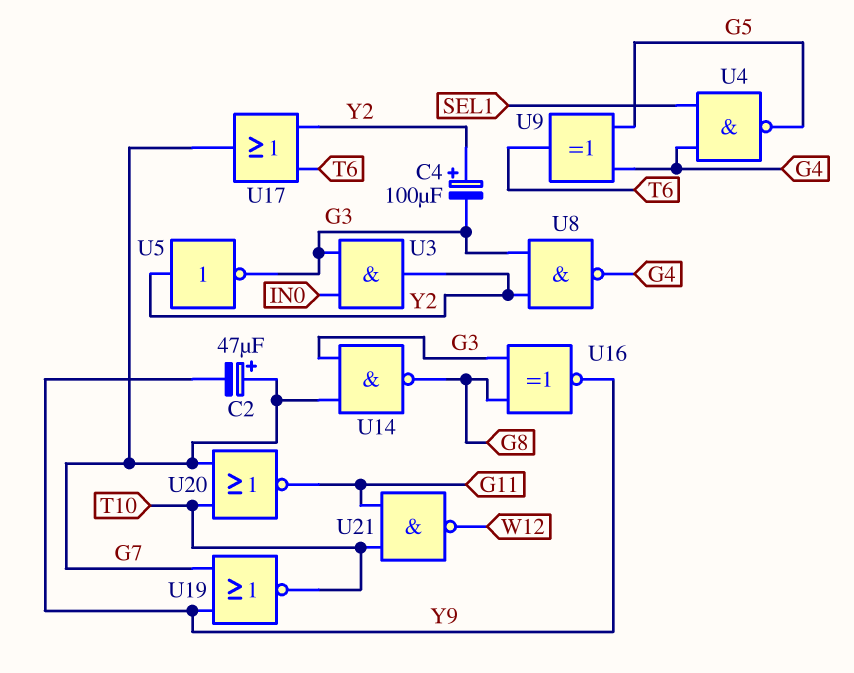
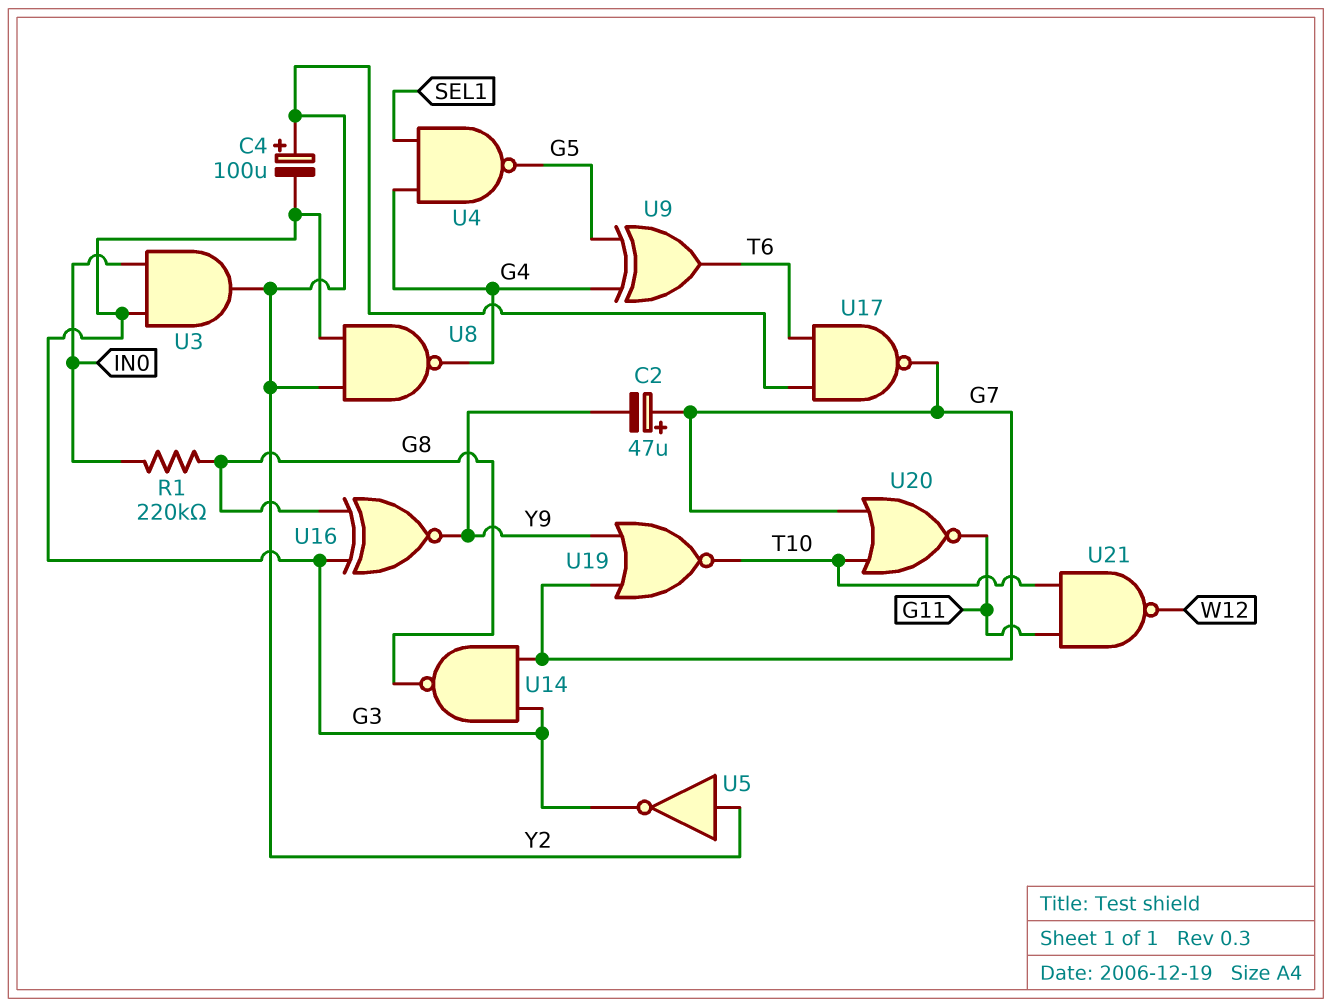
R1: none -> 220k (G8, IN0)
U17: OR (in T6, in Y2, out G7) -> NAND (in T6, in Y2, out G7)

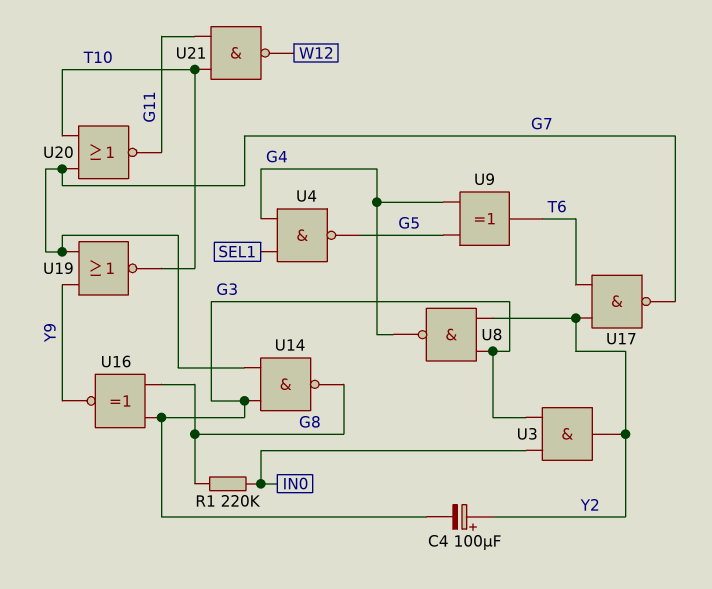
C2: 47uF (plus G7, minus Y9) -> none
U5: NOT (in Y2, out G3) -> none

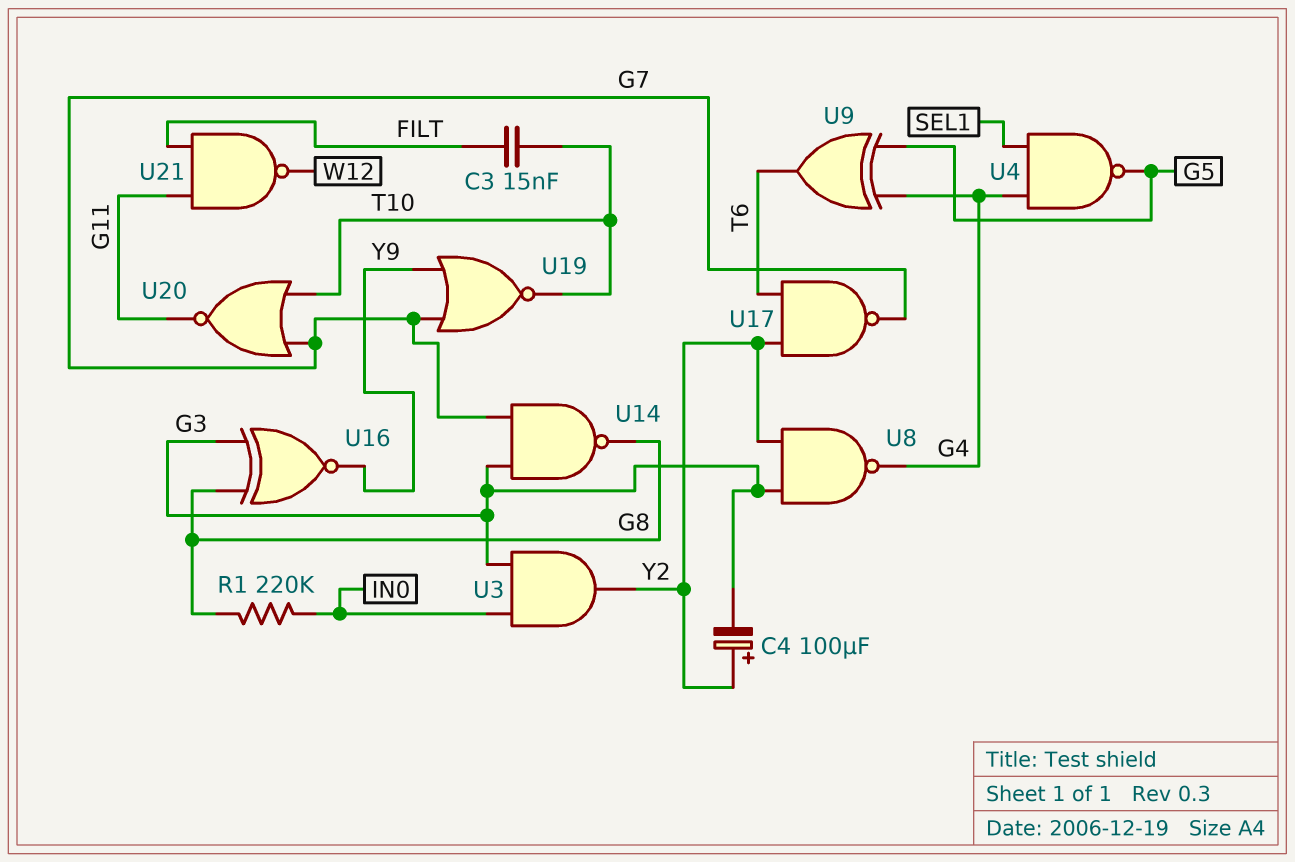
C3: none -> 15nF (FILT, T10)
U21: NAND (in G11, in T10, out W12) -> NAND (in FILT, in G11, out W12)

